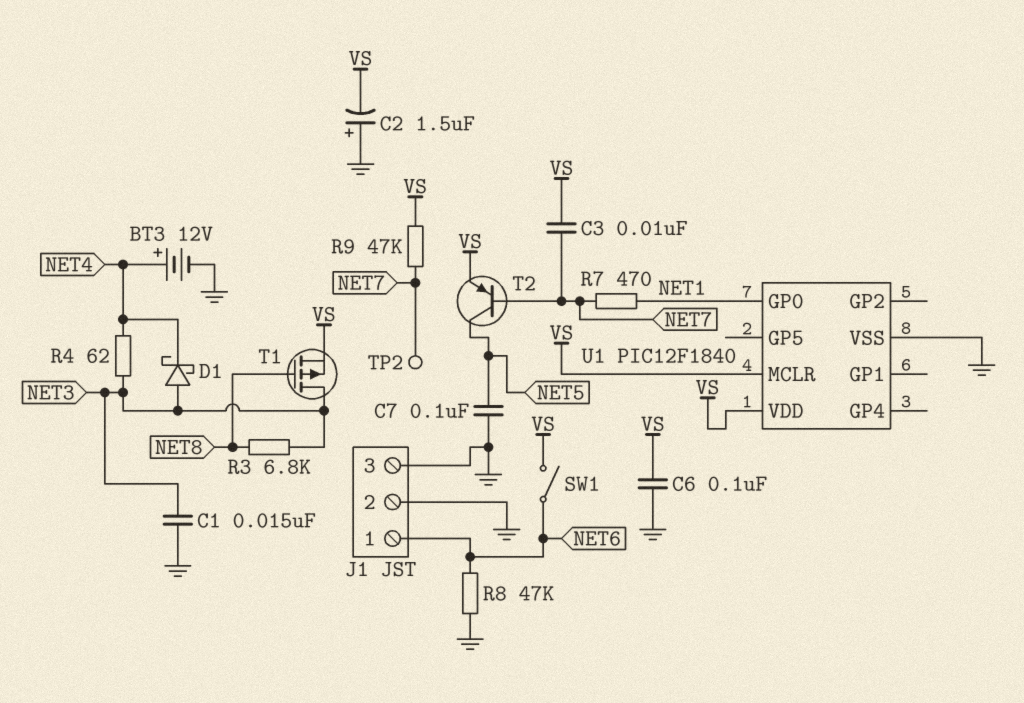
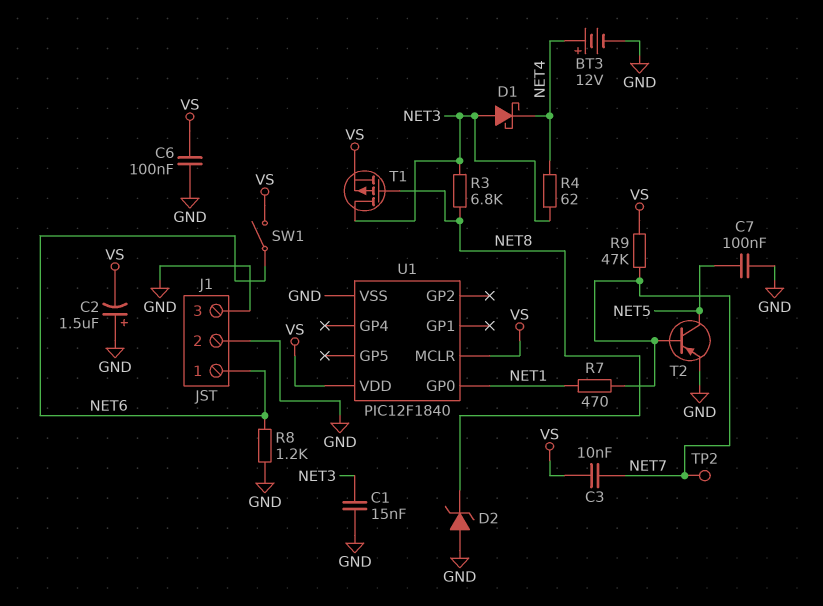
D2: none -> zener (A GND, K NET8)
R8: 47k (GND, NET6) -> 1.2k (GND, NET6)
T2: PNP (B NET7, C NET5, E VS) -> PNP (B NET7, C NET5, E GND)

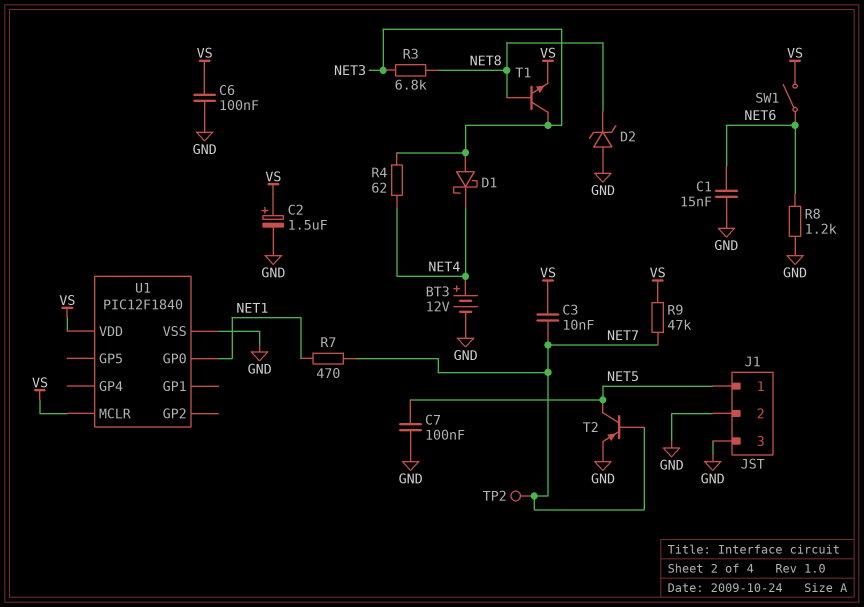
C1: 15nF (GND, NET3) -> 15nF (GND, NET6)
C2: 1.5uF (plus GND, minus VS) -> 1.5uF (plus VS, minus GND)
J1 pin 1: NET6 -> NET5
T1: PMOS (G NET8, D NET3, S VS) -> NPN (B NET8, C NET3, E VS)

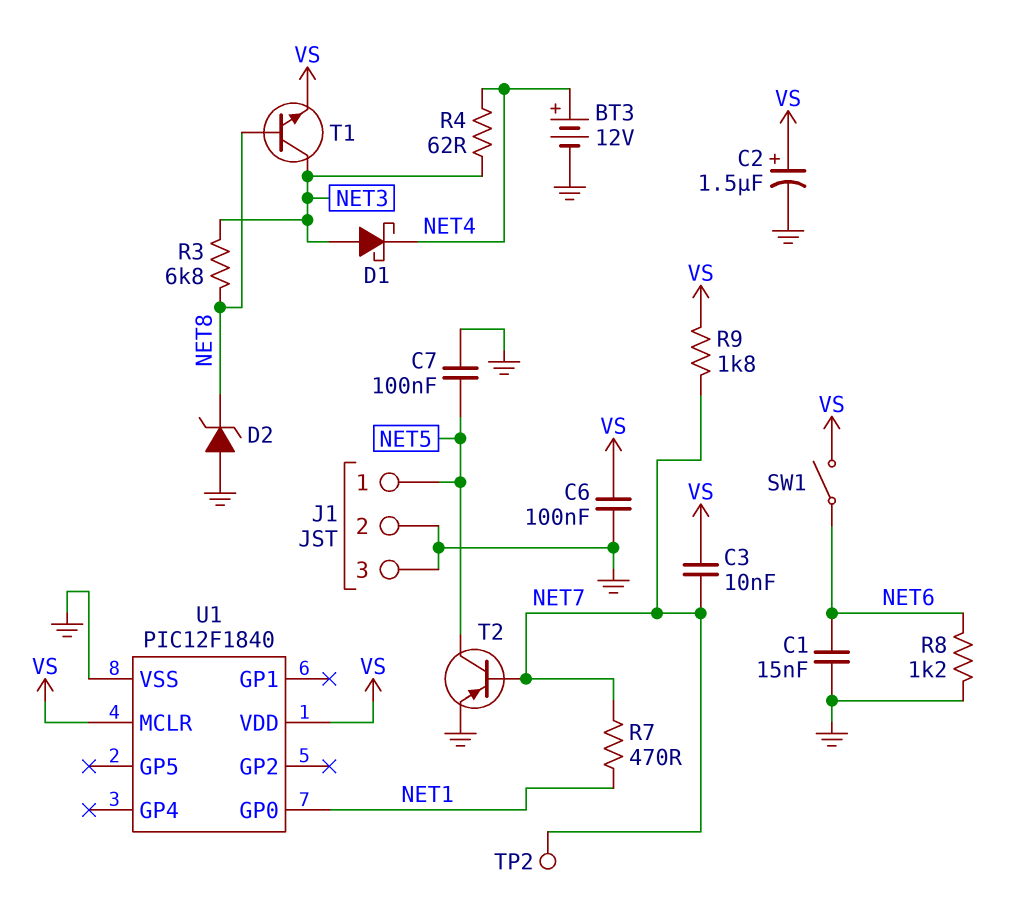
R9: 47k (NET7, VS) -> 1.8k (NET7, VS)

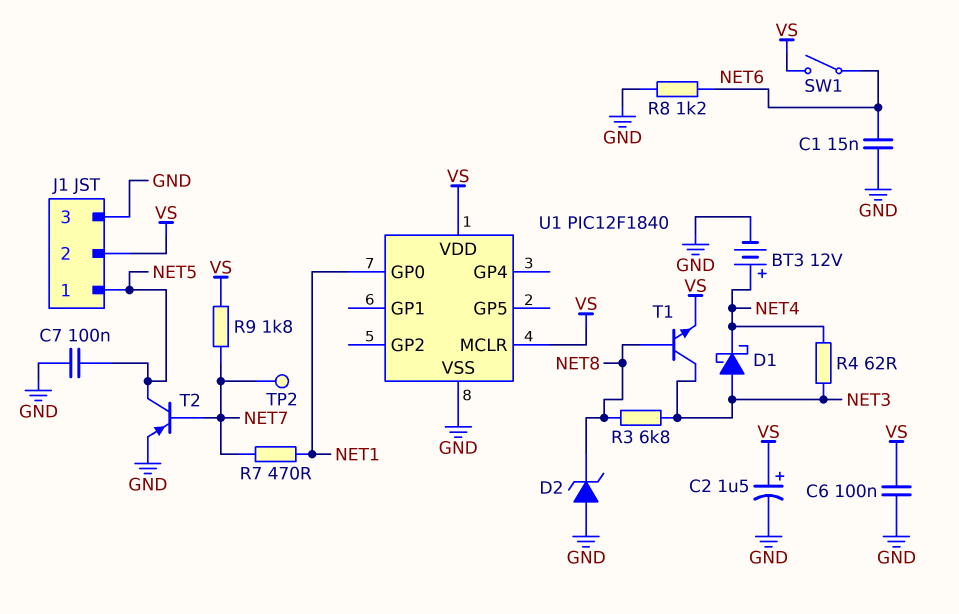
C3: 10nF (NET7, VS) -> none
J1 pin 2: GND -> VS

